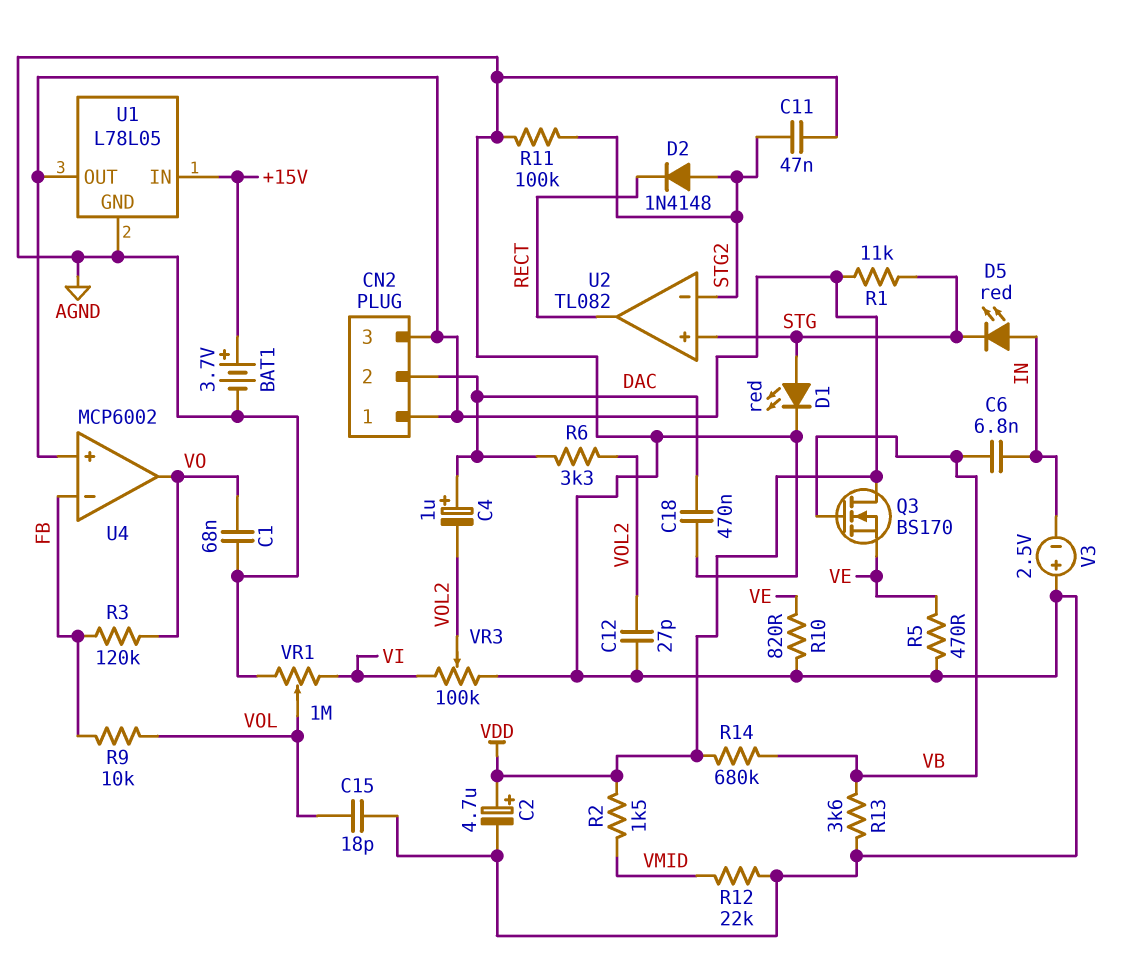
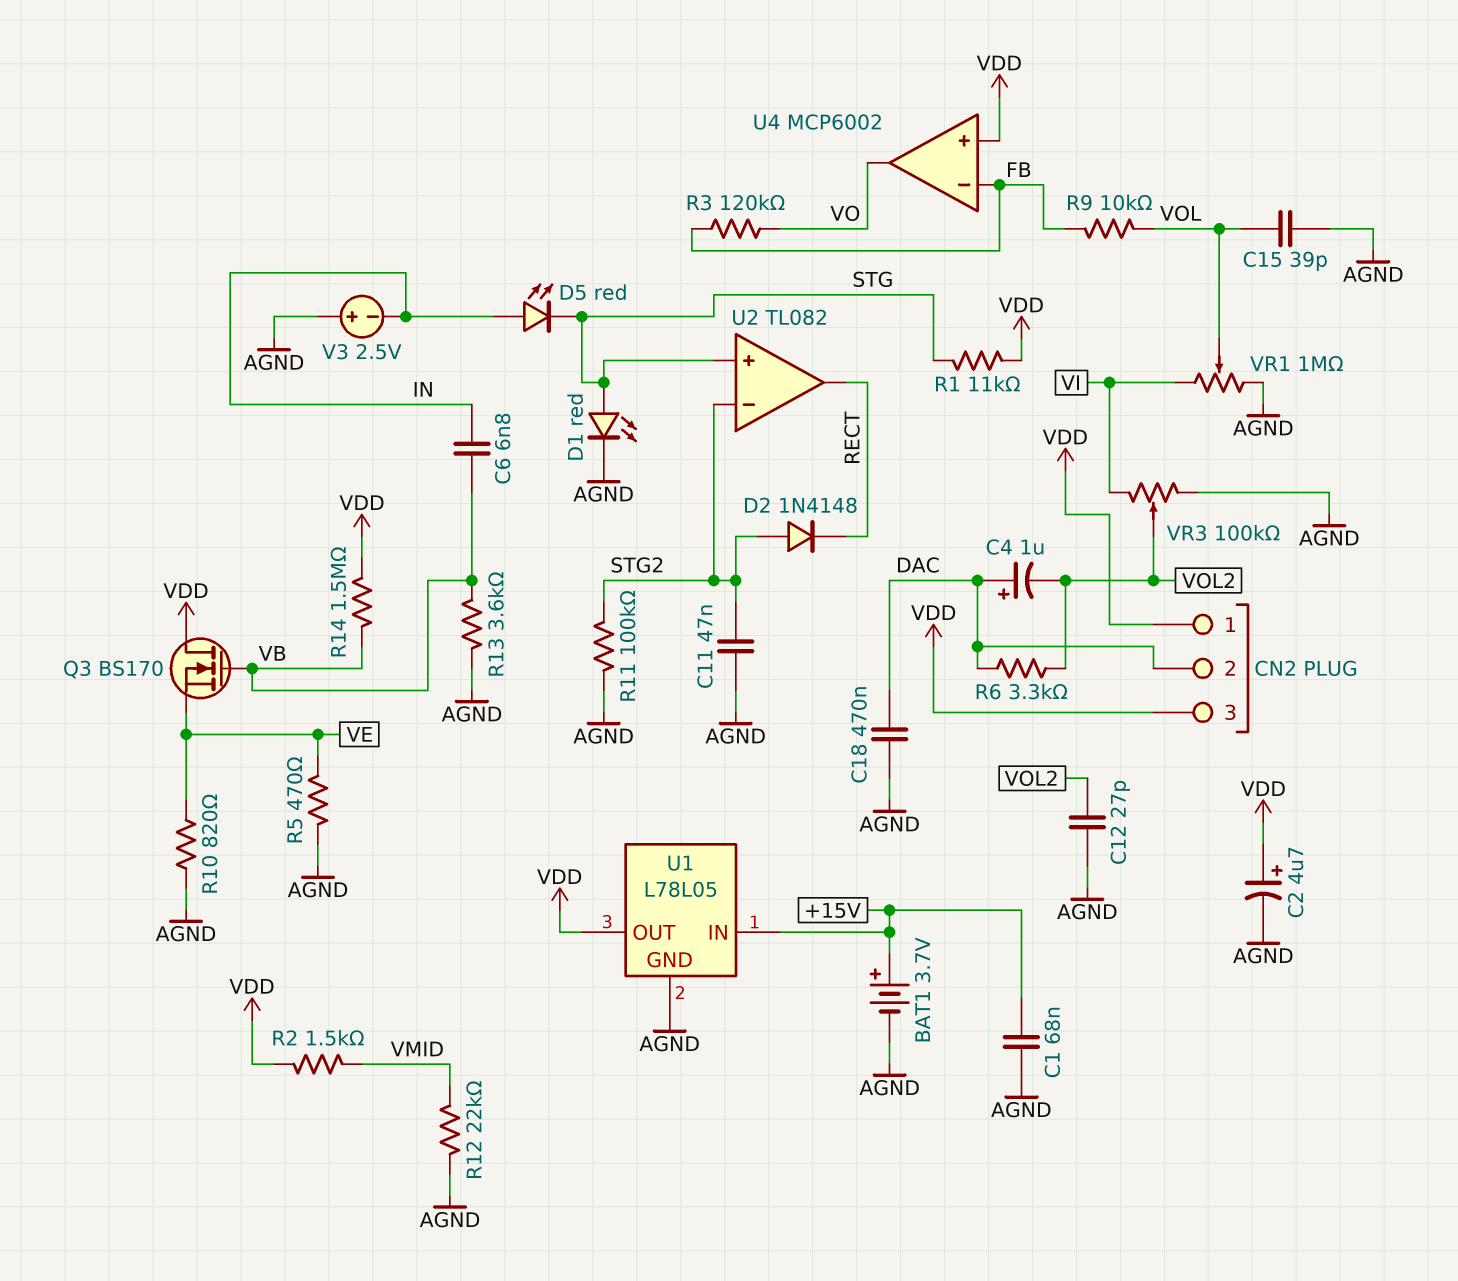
C1: 68nF (AGND, VO) -> 68nF (+15V, AGND)
C15: 18pF (AGND, VOL) -> 39pF (AGND, VOL)
R14: 680k (VB, VDD) -> 1.5M (VB, VDD)

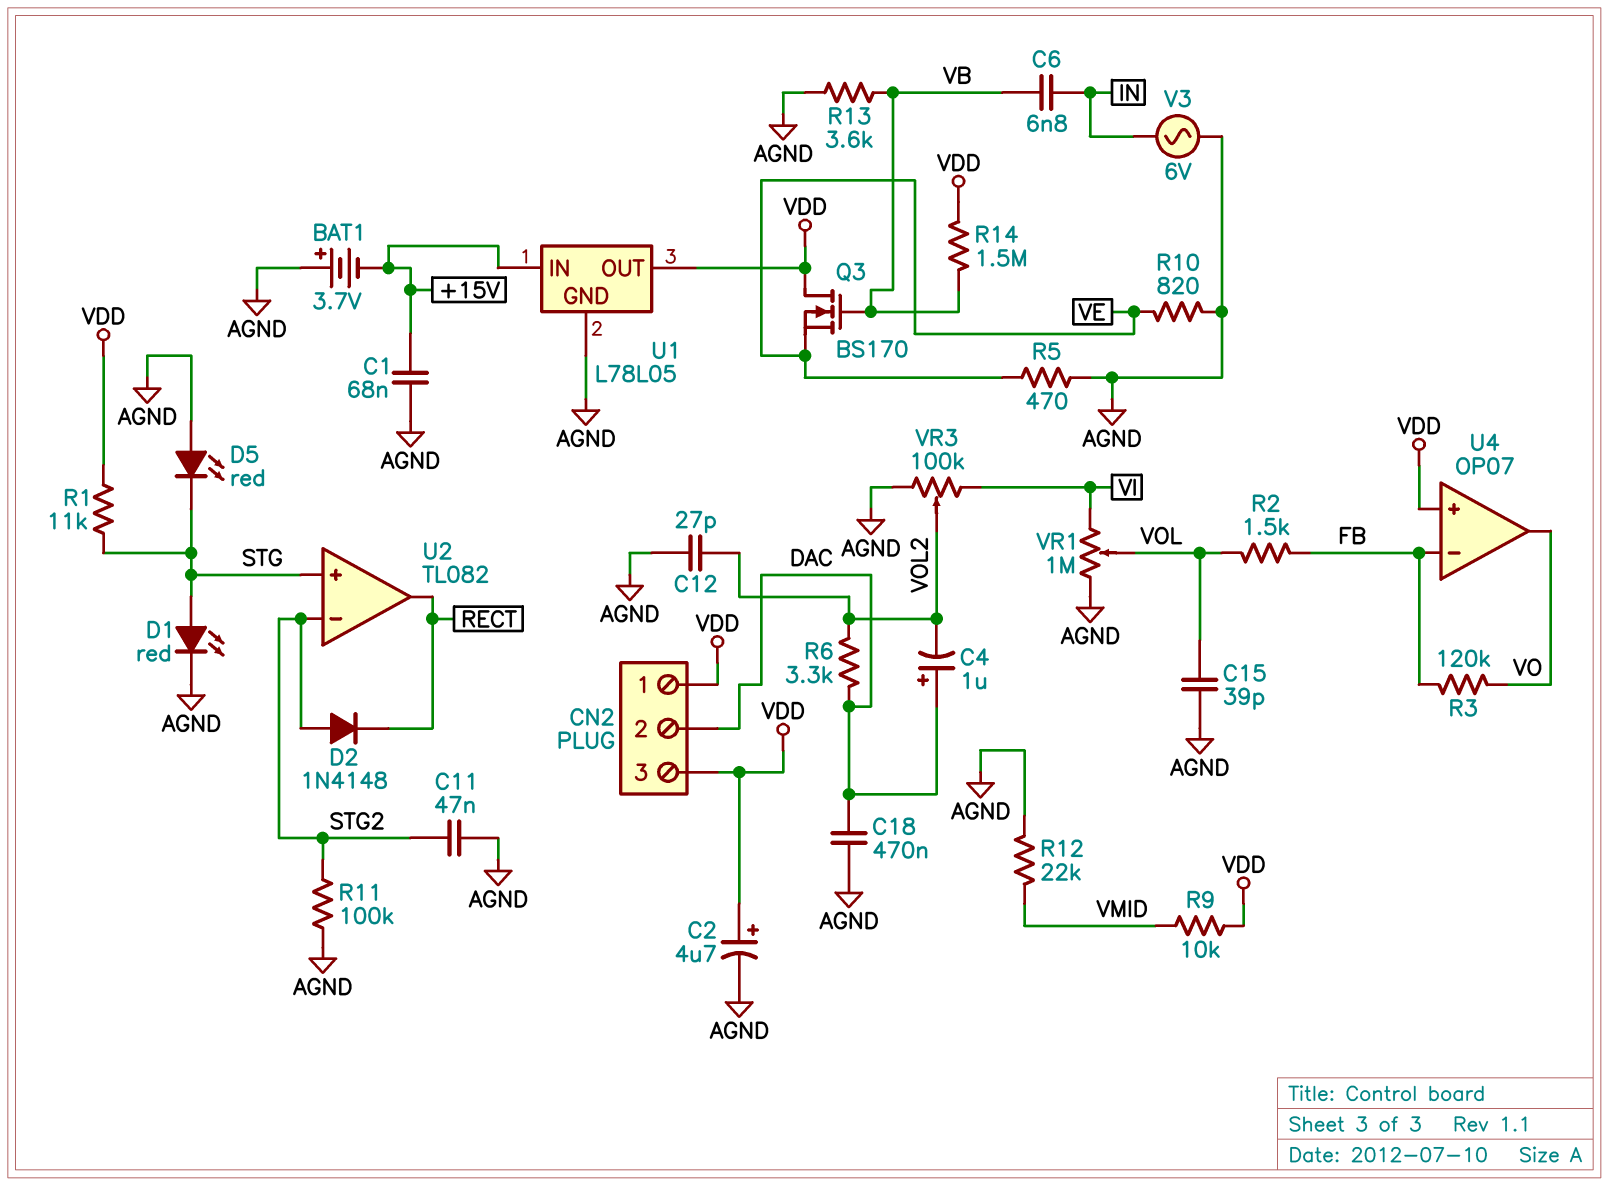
BAT1: 3.7V (plus +15V, minus AGND) -> 3.7V (plus AGND, minus +15V)
D5: LED red (A IN, K STG) -> LED red (A AGND, K STG)
R2: 1.5k (VDD, VMID) -> 1.5k (FB, VOL)
R9: 10k (FB, VOL) -> 10k (VDD, VMID)
U4: MCP6002 -> OP07
V3: 2.5V (plus AGND, minus IN) -> AC 6V (AGND, IN)

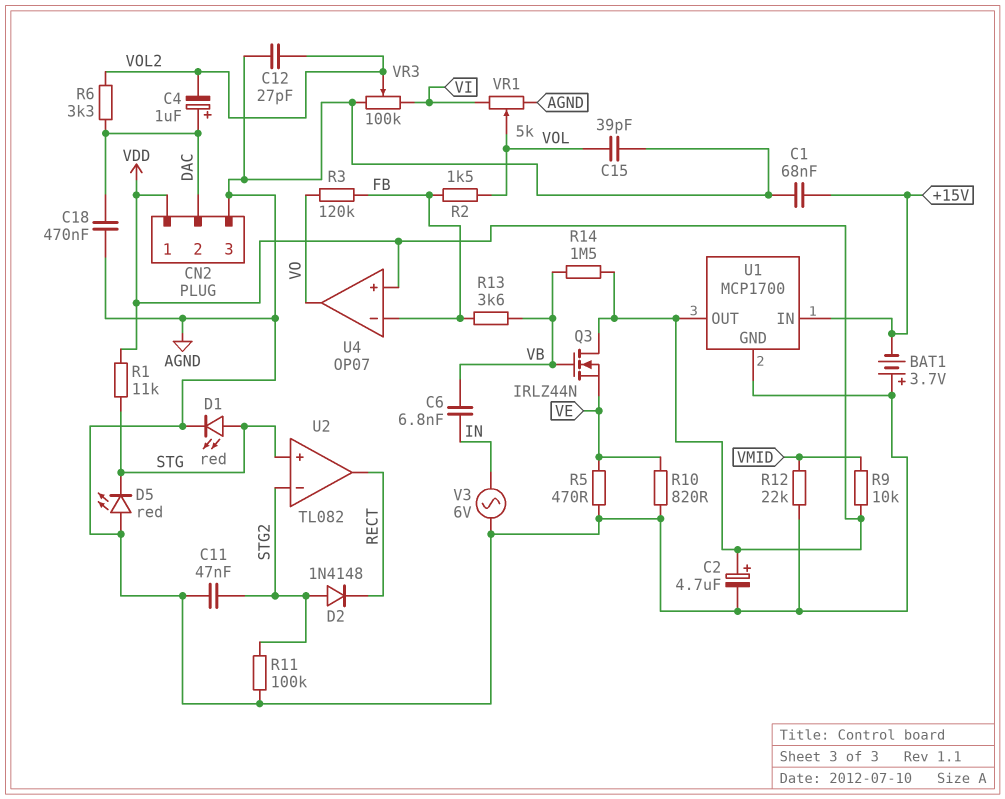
CN2 pin 3: VDD -> AGND
Q3: NMOS BS170 (G VB, D VDD, S VE) -> NMOS IRLZ44N (G VB, D VDD, S VE)
R13: 3.6k (AGND, VB) -> 3.6k (FB, VB)
U1: L78L05 -> MCP1700
VR1: 1M (AGND, VI, wiper VOL) -> 5k (AGND, VI, wiper VOL)

